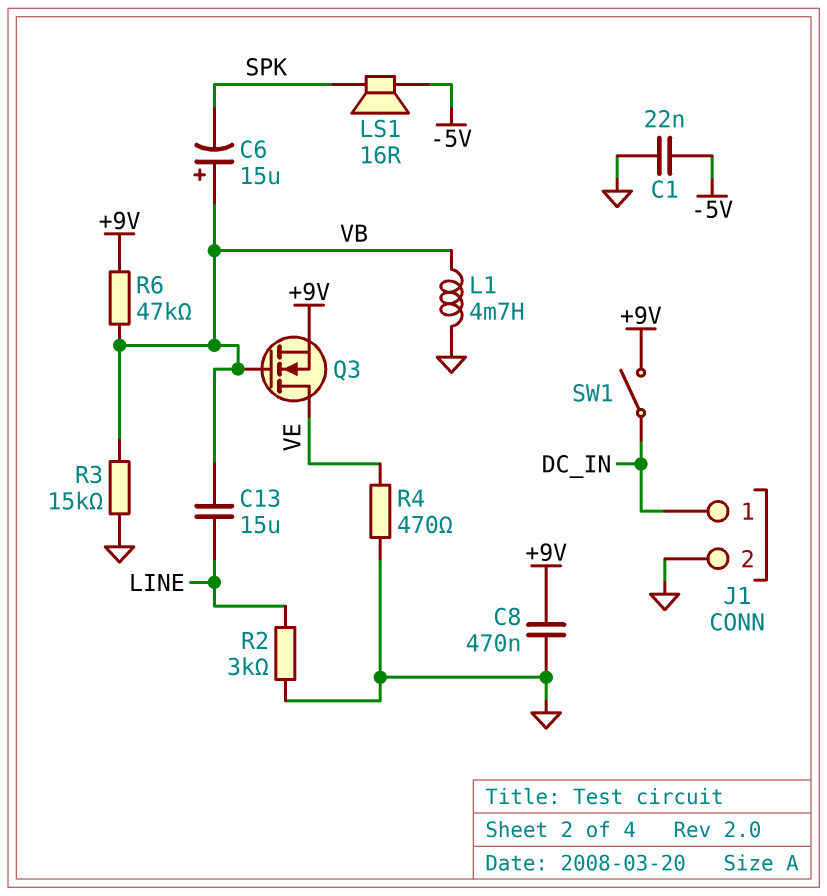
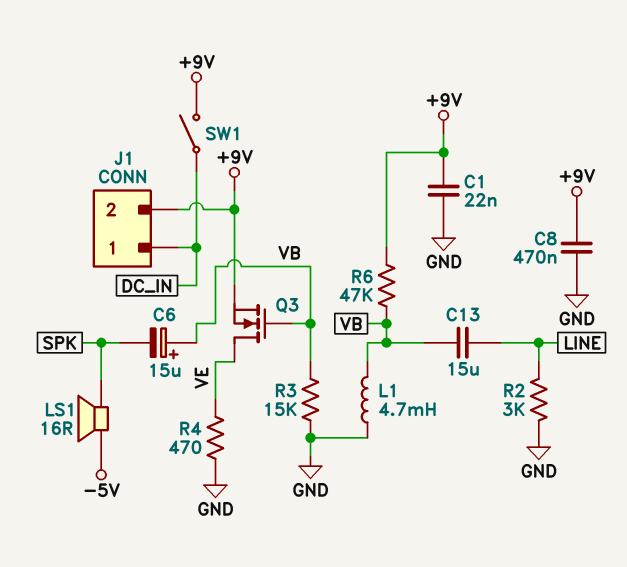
C1: 22nF (-5V, GND) -> 22nF (+9V, GND)
J1 pin 2: GND -> +9V

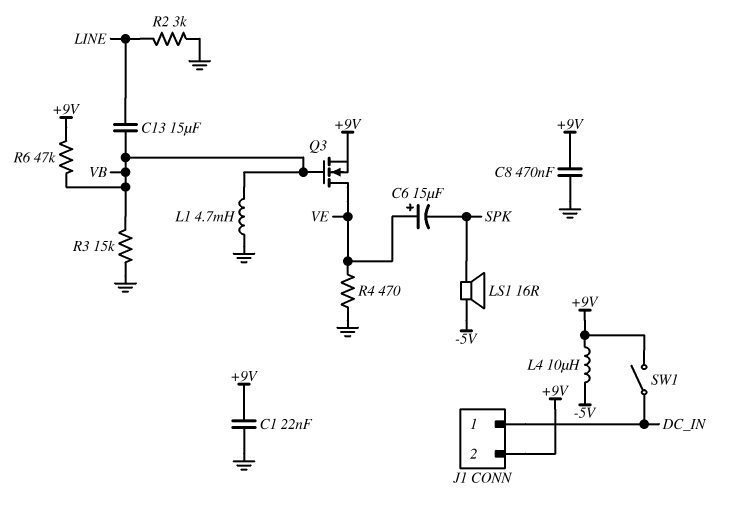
C6: 15uF (plus VB, minus SPK) -> 15uF (plus VE, minus SPK)
L4: none -> 10uH (+9V, -5V)

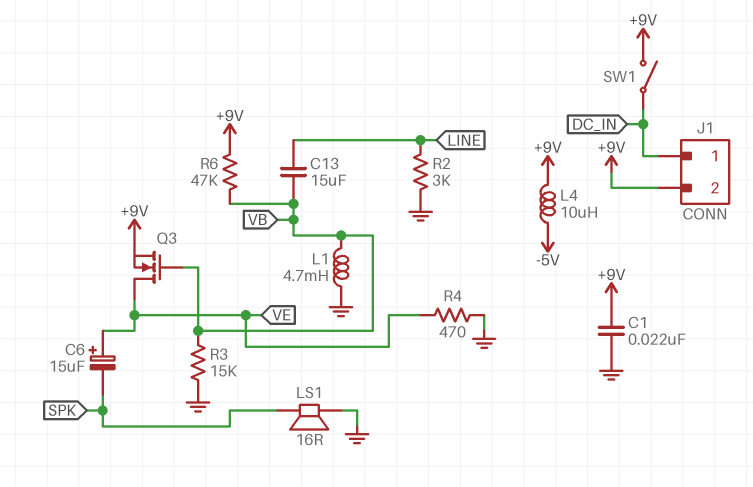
C8: 470nF (+9V, GND) -> none
LS1: speaker 16R (-5V, SPK) -> speaker 16R (GND, SPK)

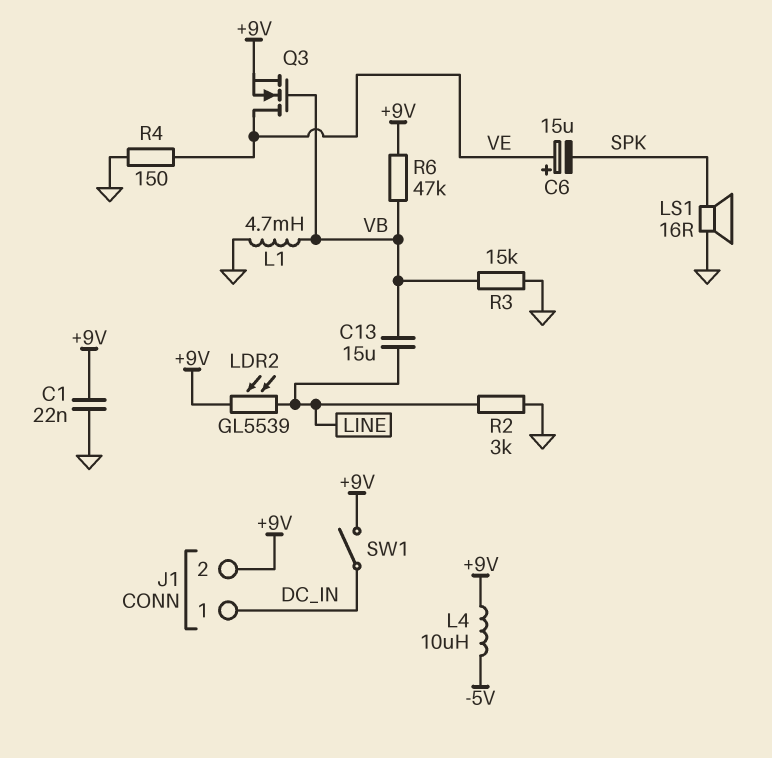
LDR2: none -> GL5539 (+9V, LINE)
R4: 470 (GND, VE) -> 150 (GND, VE)

